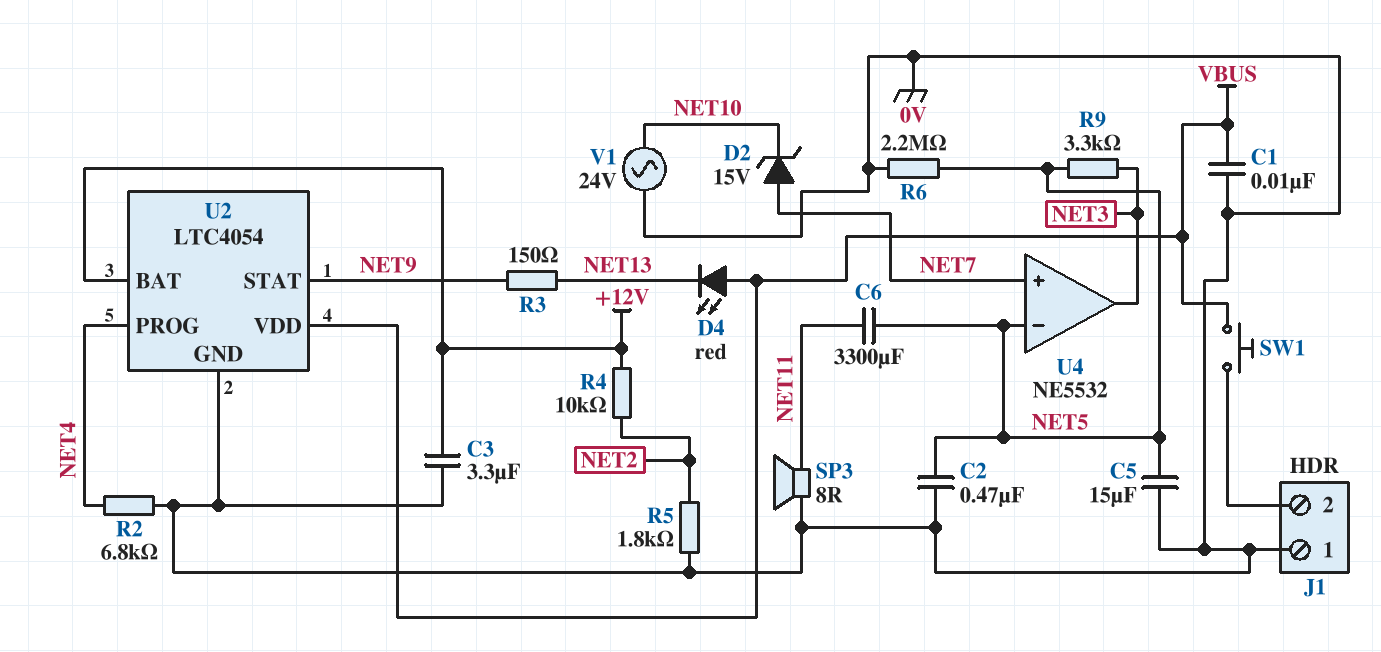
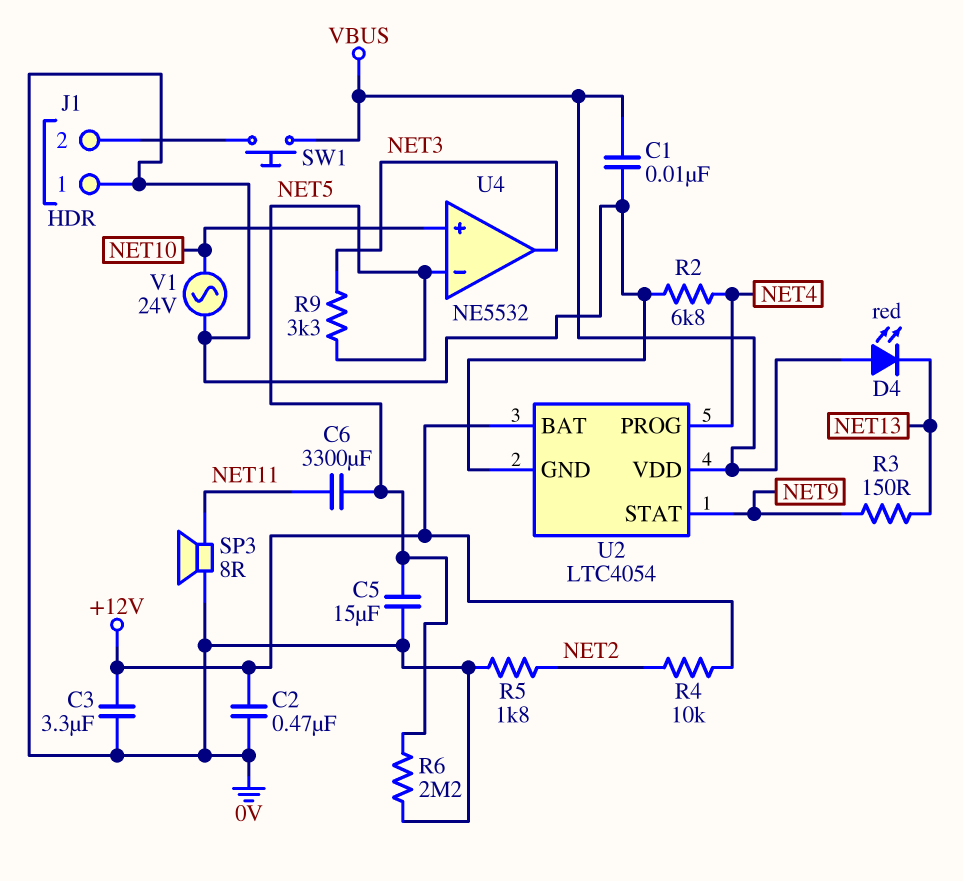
C2: 470nF (0V, NET5) -> 470nF (+12V, 0V)
D2: zener 15V (A NET7, K NET10) -> none
U4 pin in+: NET7 -> NET10

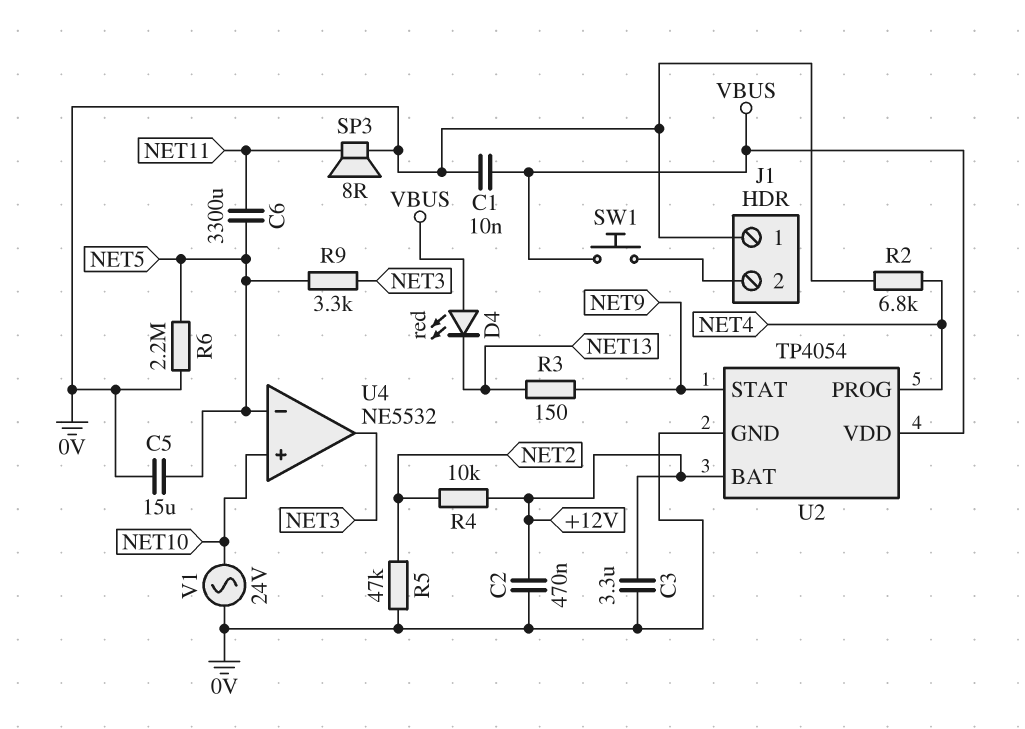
R5: 1.8k (0V, NET2) -> 47k (0V, NET2)
U2: LTC4054 -> TP4054

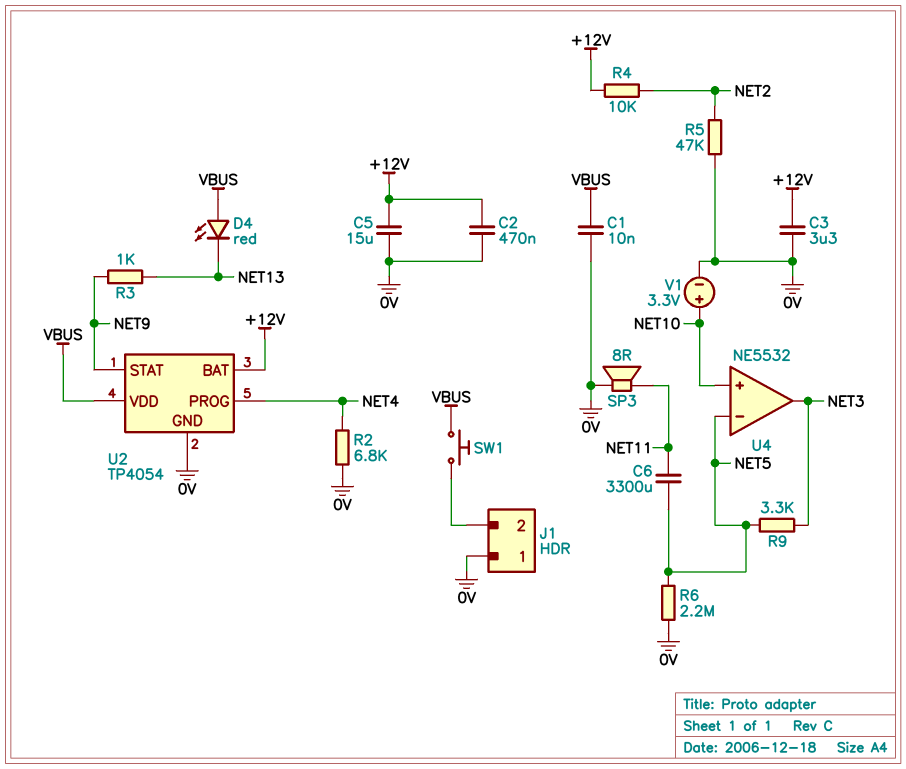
C5: 15uF (0V, NET5) -> 15uF (+12V, 0V)
R3: 150 (NET9, NET13) -> 1k (NET9, NET13)
V1: AC 24V (0V, NET10) -> 3.3V (plus NET10, minus 0V)

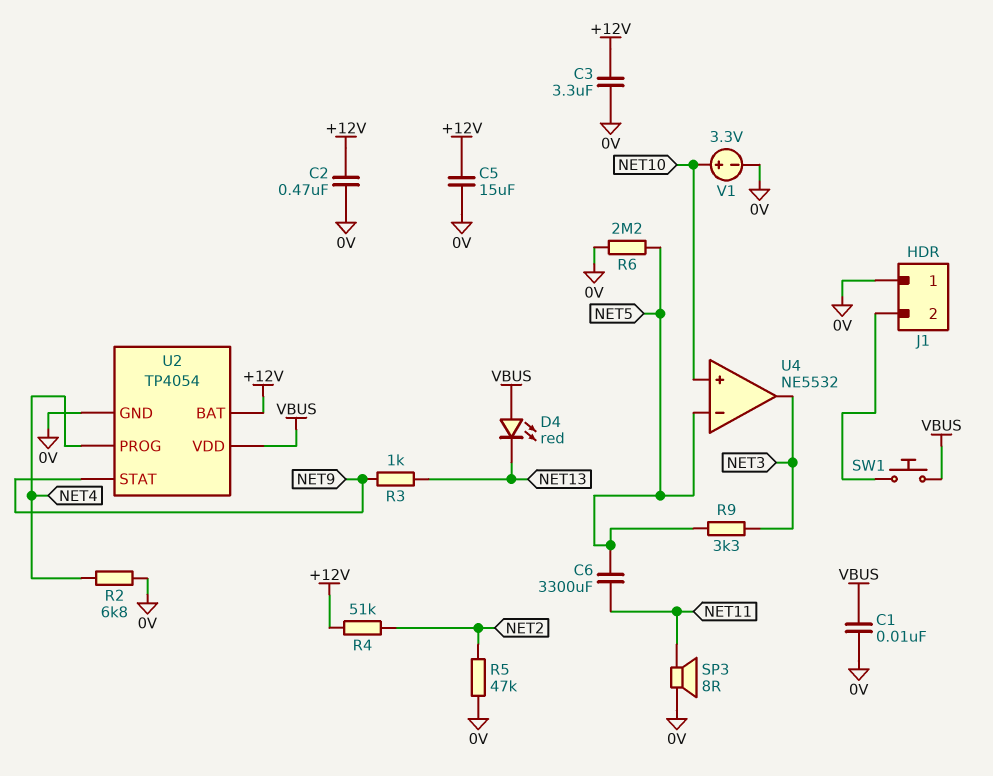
R4: 10k (+12V, NET2) -> 51k (+12V, NET2)

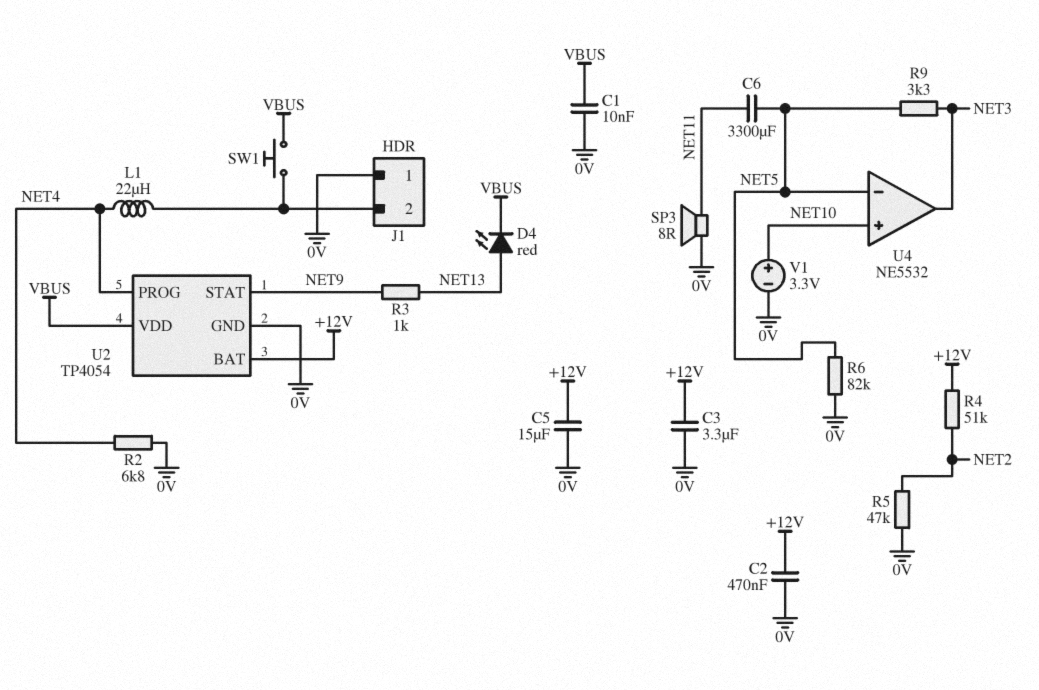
D4: LED red (A VBUS, K NET13) -> LED red (A NET13, K VBUS)
L1: none -> 22uH (J1/2, NET4)
R6: 2.2M (0V, NET5) -> 82k (0V, NET5)

